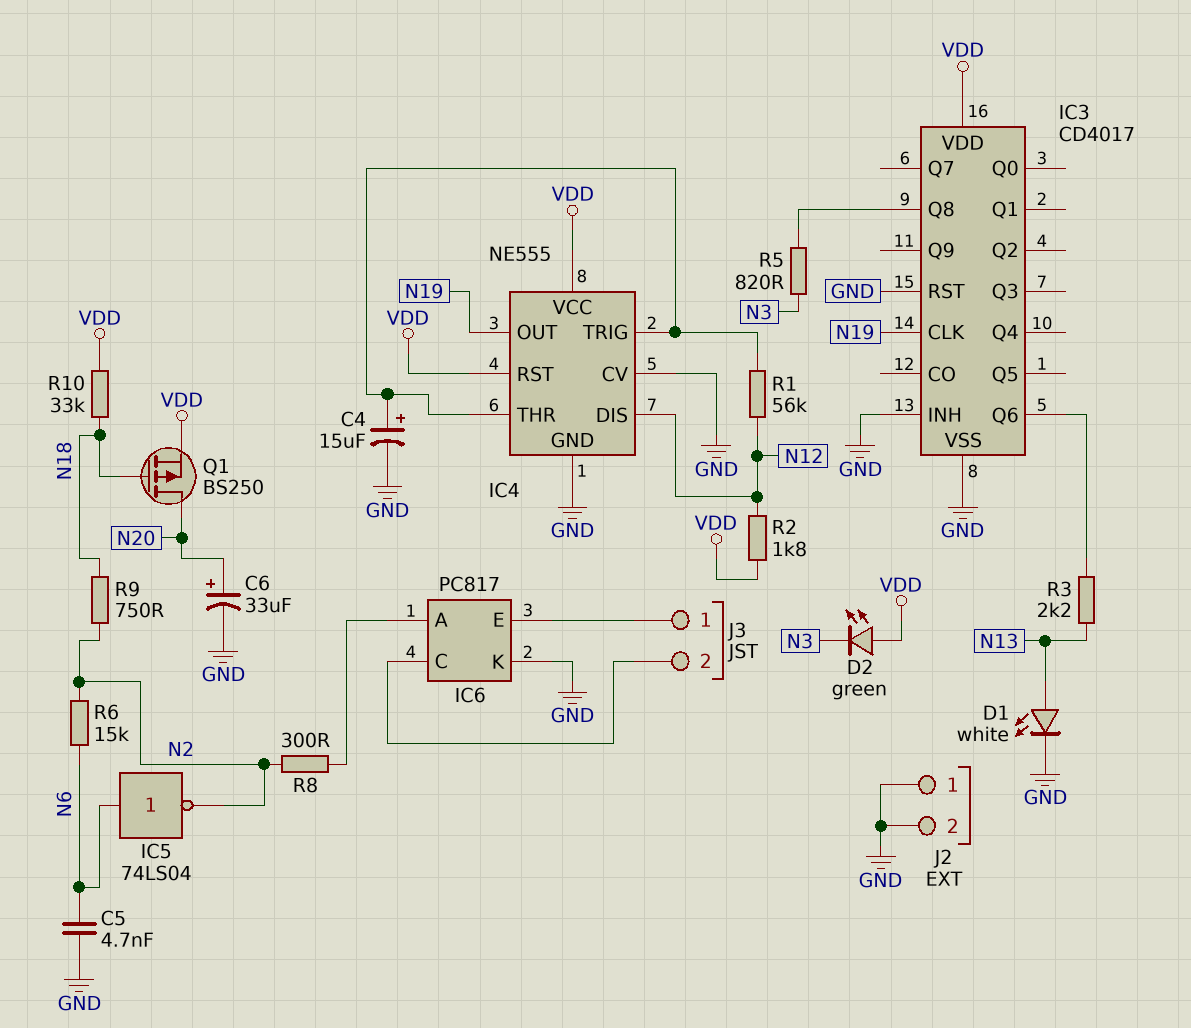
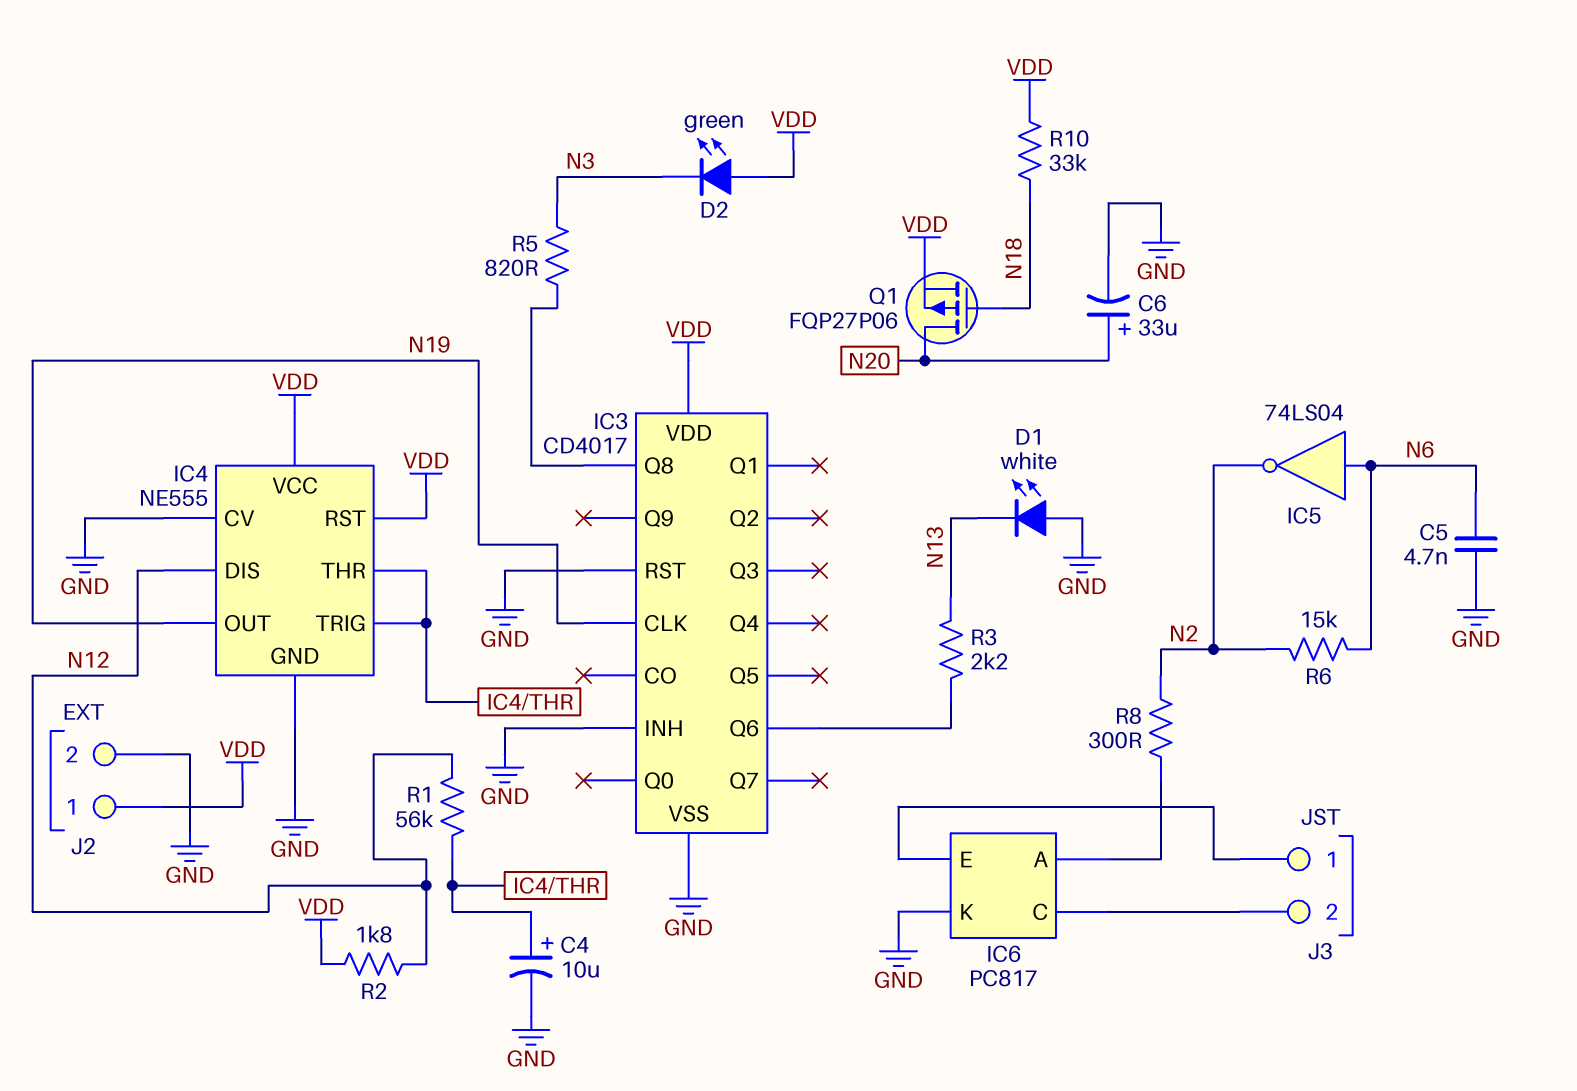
C4: 15uF (plus IC4/THR, minus GND) -> 10uF (plus IC4/THR, minus GND)
D1: LED white (A N13, K GND) -> LED white (A GND, K N13)
J2 pin 1: GND -> VDD
Q1: PMOS BS250 (G N18, D N20, S VDD) -> PMOS FQP27P06 (G N18, D N20, S VDD)
R9: 750 (N2, N18) -> none

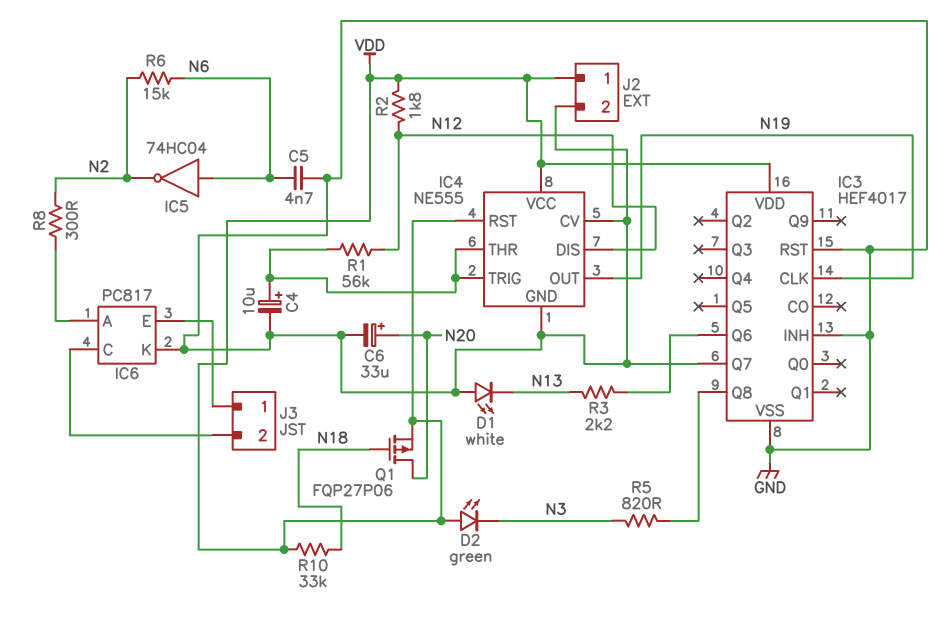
IC3: CD4017 -> HEF4017
IC3 pin Q7: none -> GND
IC5: NOT 74LS04 (in N6, out N2) -> NOT 74HC04 (in N6, out N2)

